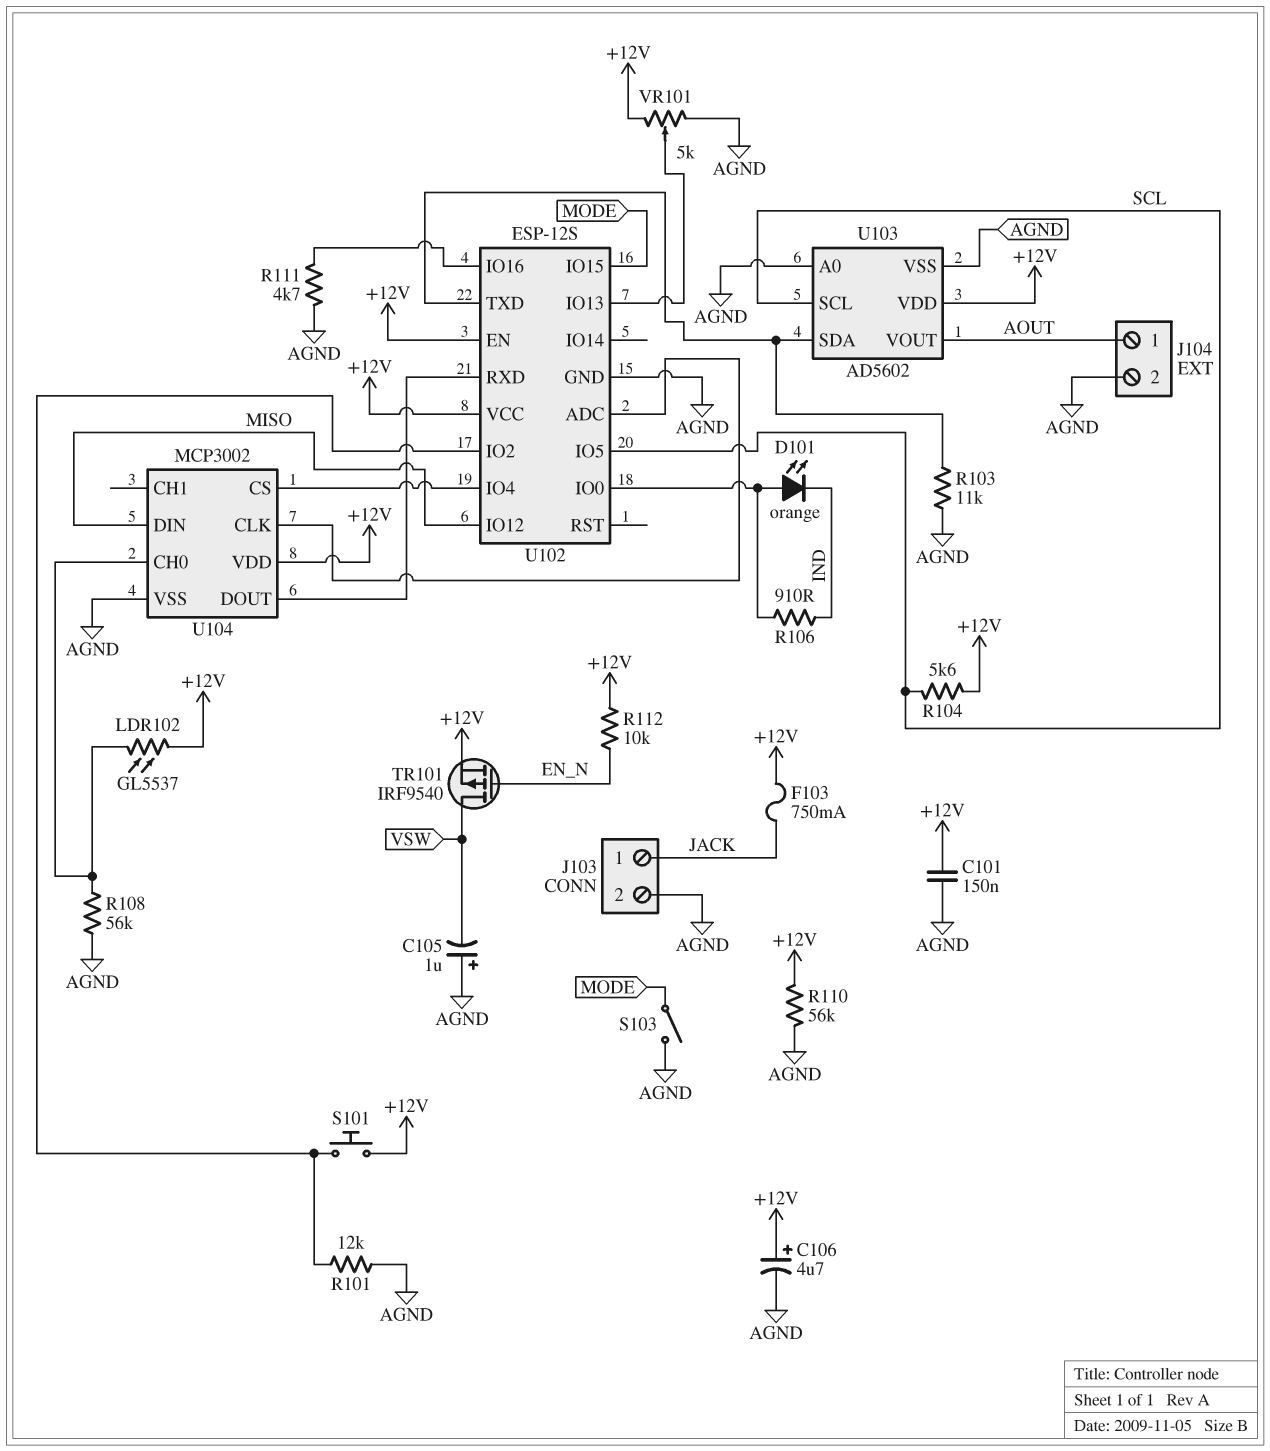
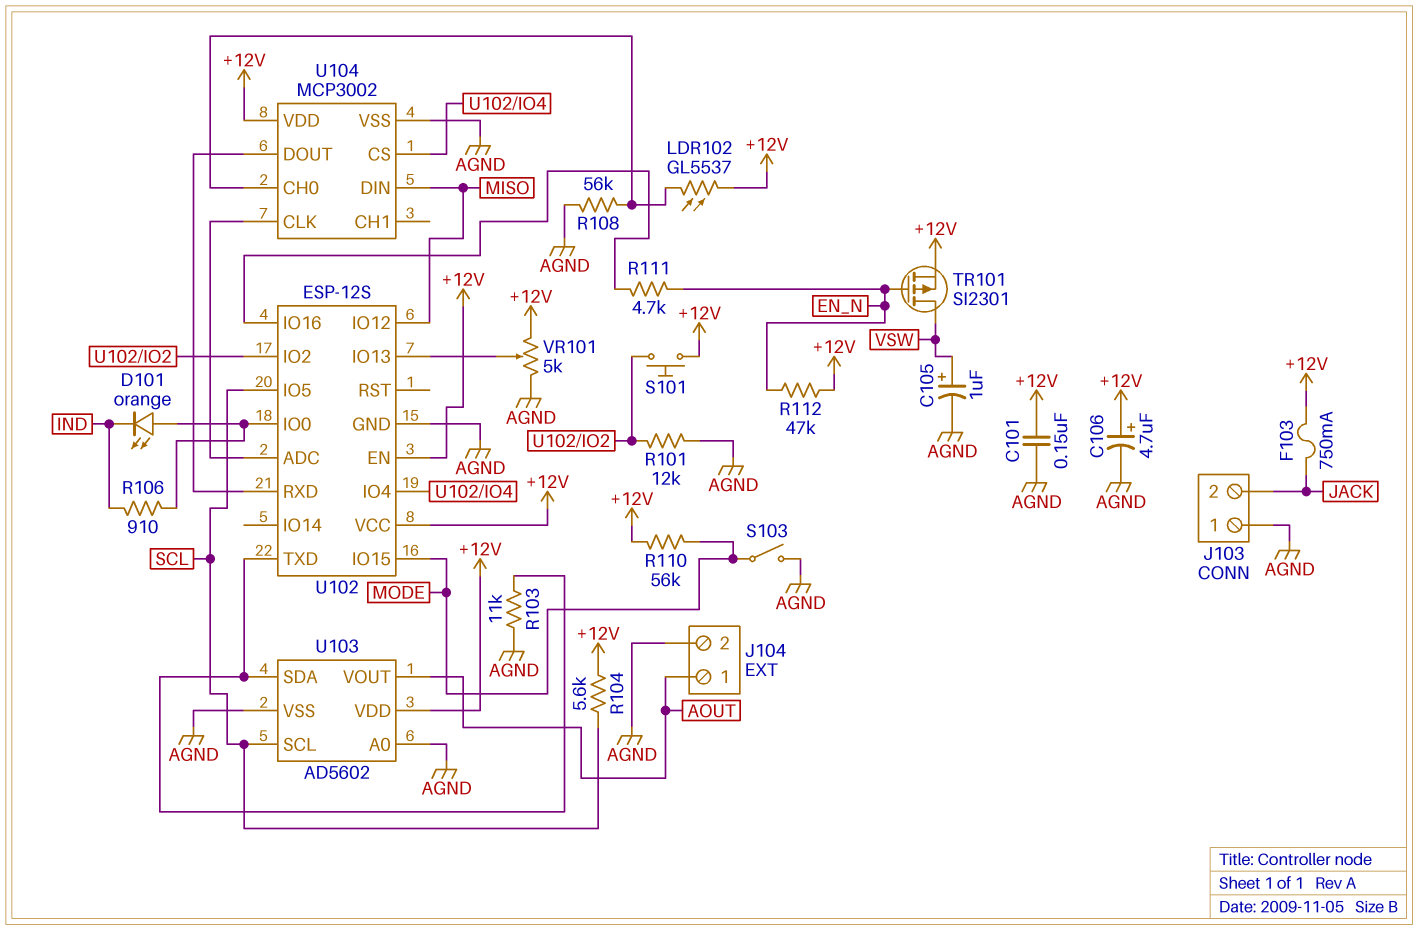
C105: 1uF (plus AGND, minus VSW) -> 1uF (plus VSW, minus AGND)
J103 pin 1: JACK -> AGND
J103 pin 2: AGND -> JACK
R110: 56k (+12V, AGND) -> 56k (+12V, MODE)
R111: 4.7k (AGND, U102/IO16) -> 4.7k (EN_N, U102/IO16)
R112: 10k (+12V, EN_N) -> 47k (+12V, EN_N)
TR101: PMOS IRF9540 (G EN_N, D VSW, S +12V) -> PMOS SI2301 (G EN_N, D VSW, S +12V)

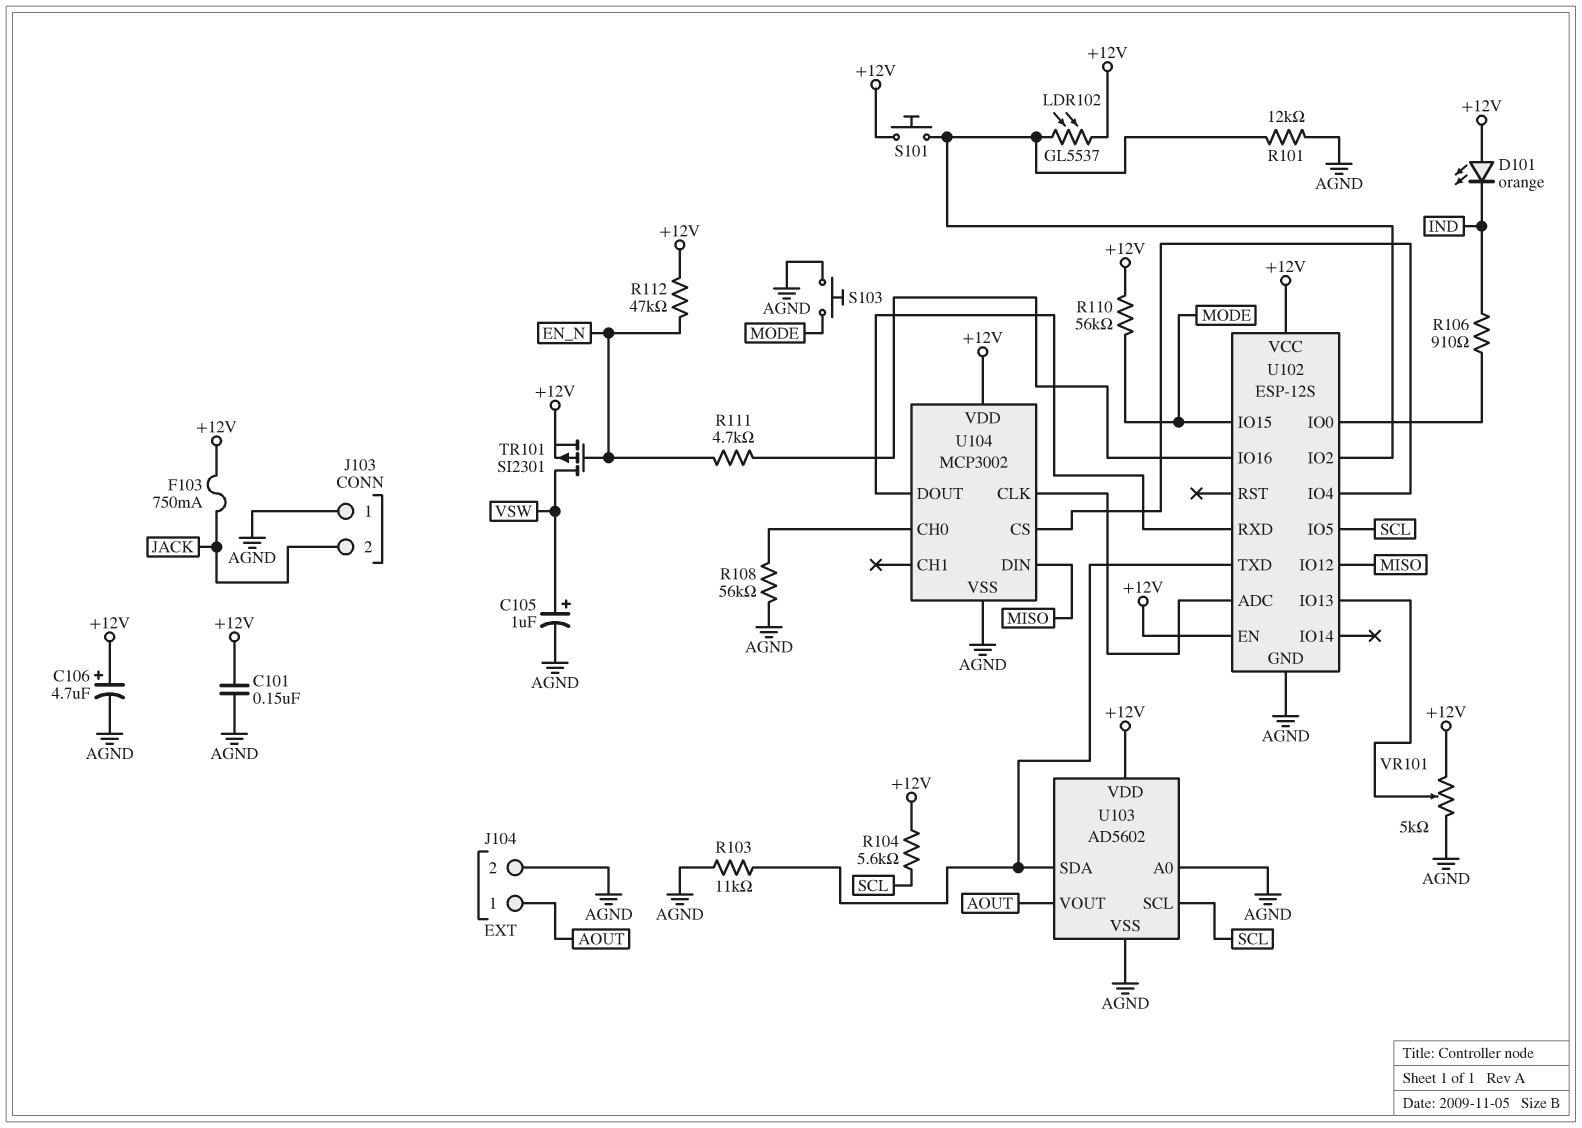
D101: LED orange (A U102/IO0, K IND) -> LED orange (A +12V, K IND)
LDR102: GL5537 (+12V, U104/CH0) -> GL5537 (+12V, U102/IO2)
S103: switch (AGND, MODE) -> button (AGND, MODE)

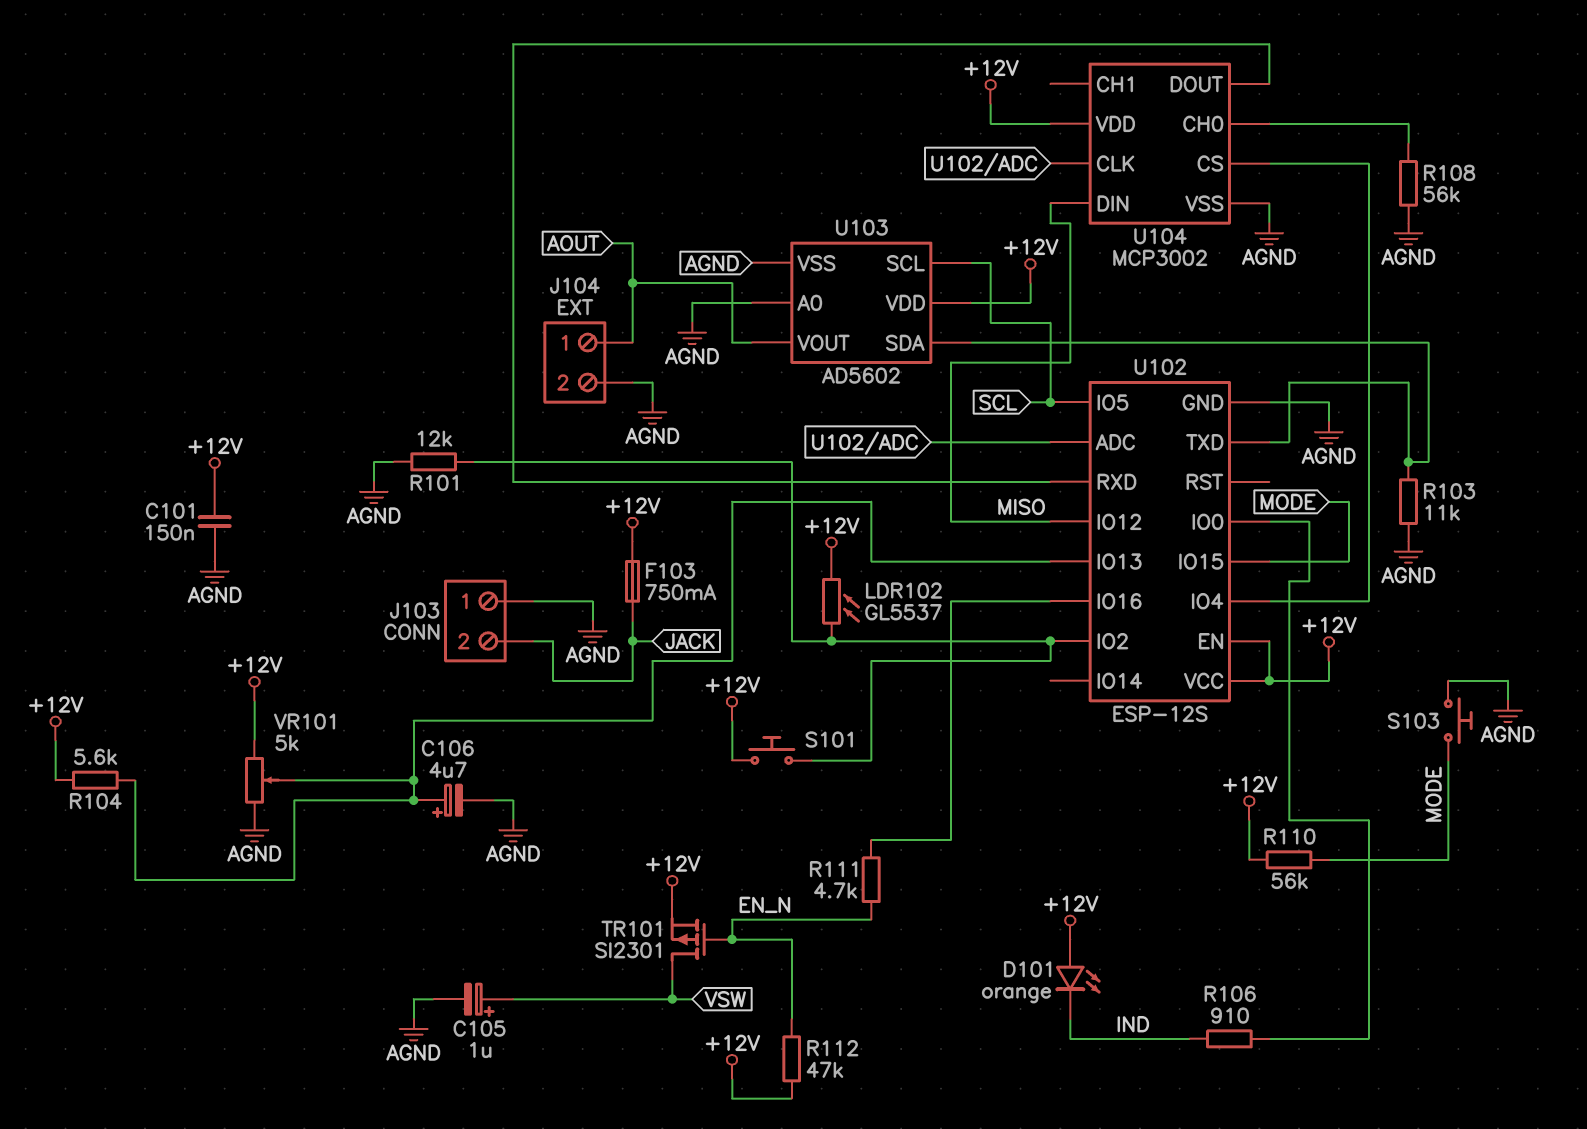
C106: 4.7uF (plus +12V, minus AGND) -> 4.7uF (plus U102/IO13, minus AGND)
R104: 5.6k (+12V, SCL) -> 5.6k (+12V, U102/IO13)

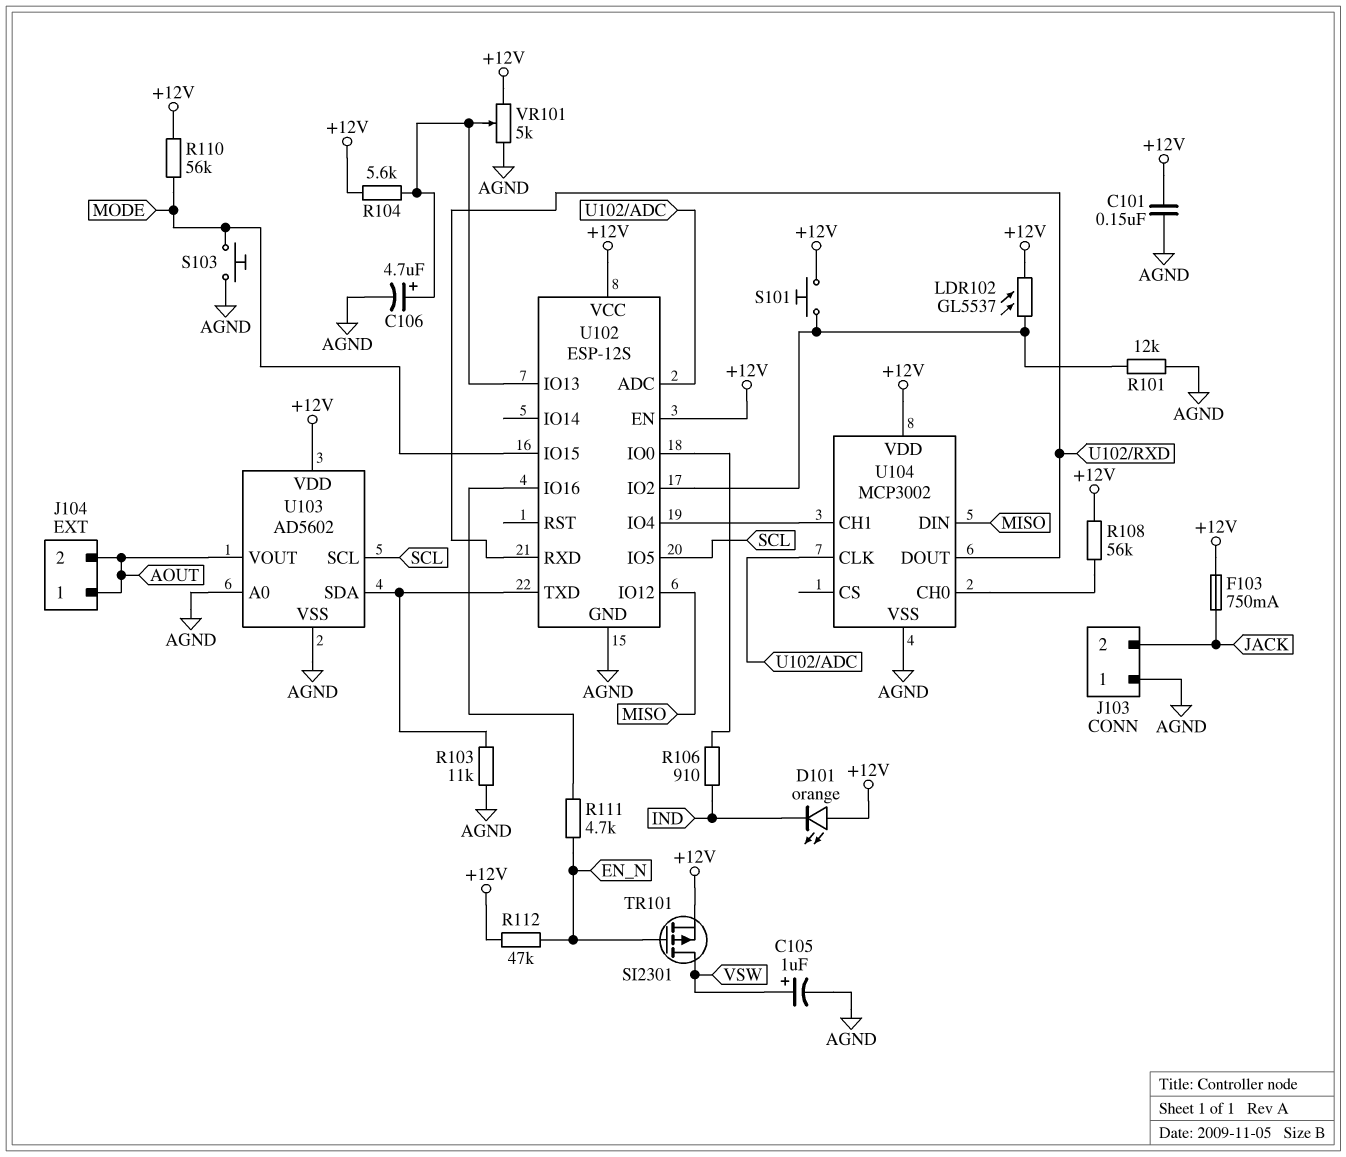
J104 pin 2: AGND -> AOUT
R108: 56k (AGND, U104/CH0) -> 56k (+12V, U104/CH0)
U104 pin CH1: none -> U102/IO4
U104 pin CS: U102/IO4 -> none

